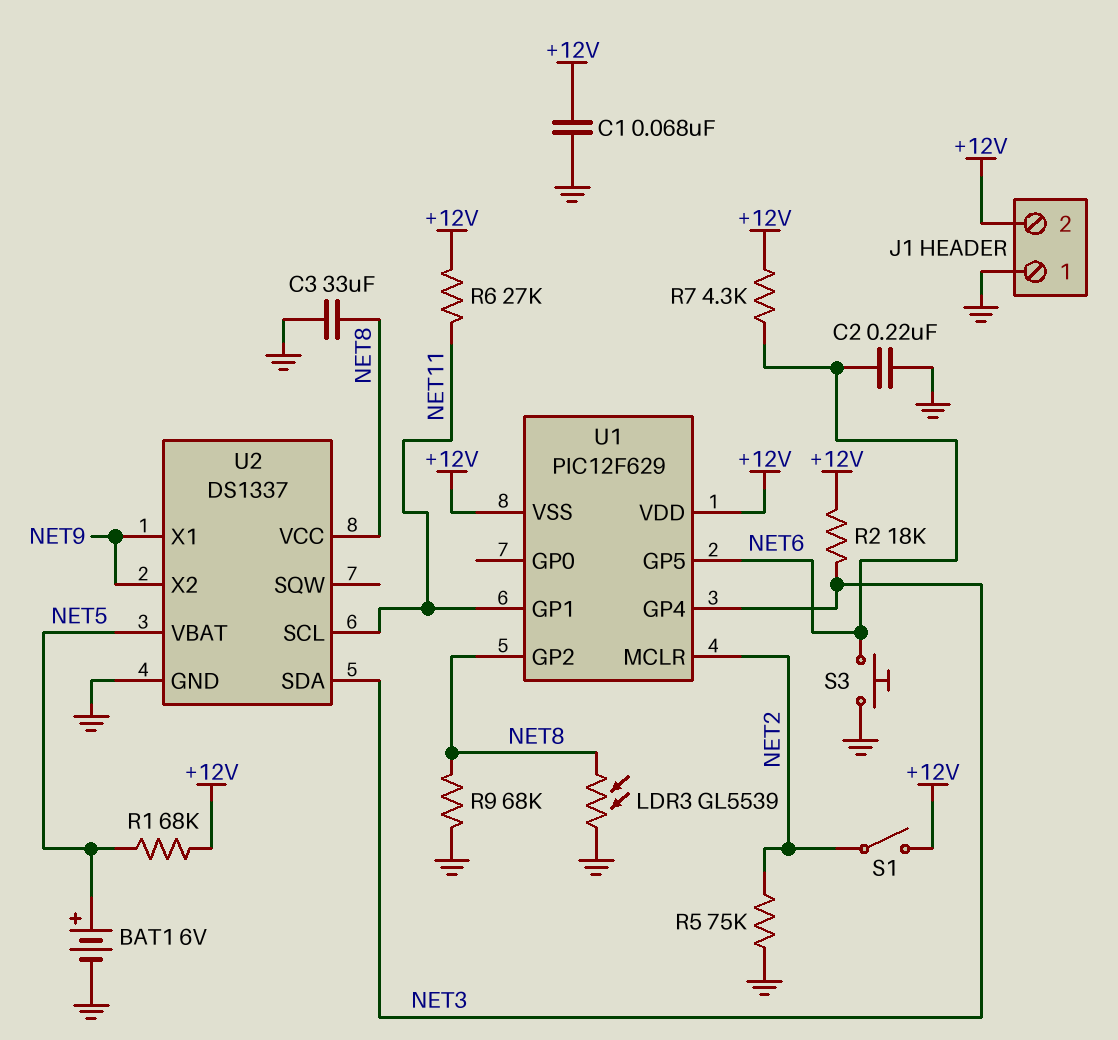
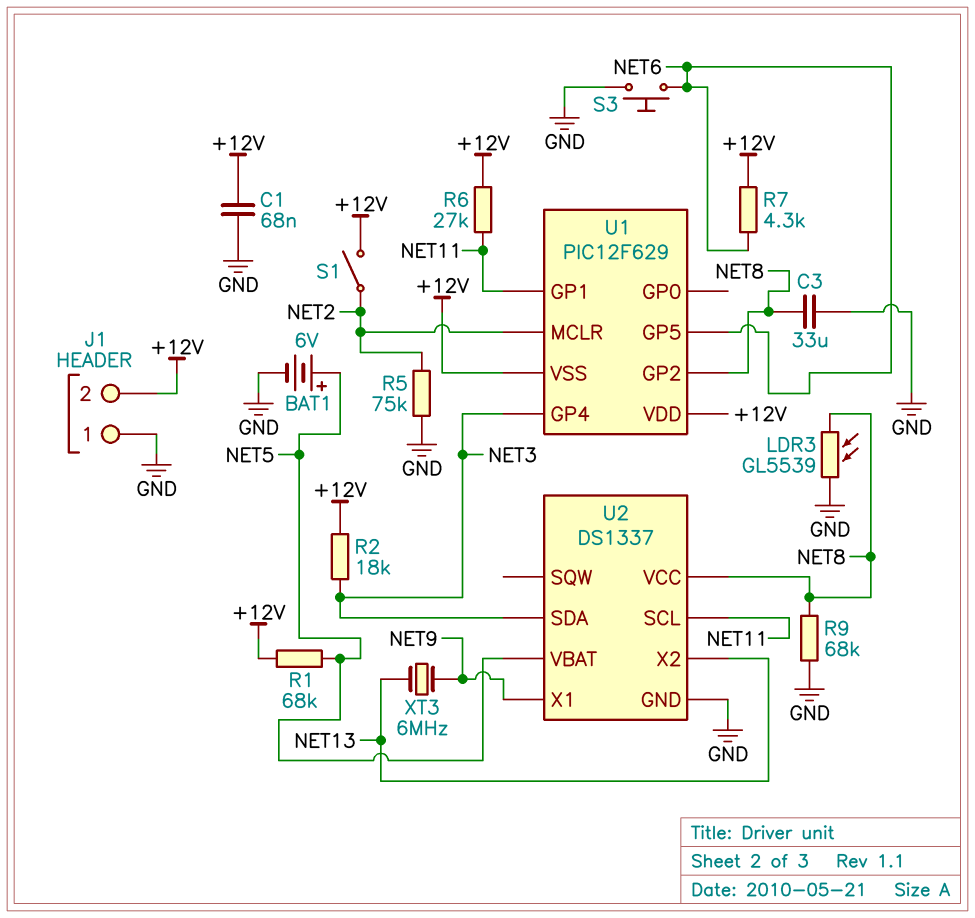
C2: 220nF (GND, NET6) -> none
U2 pin X2: NET9 -> NET13
XT3: none -> 6MHz (NET9, NET13)

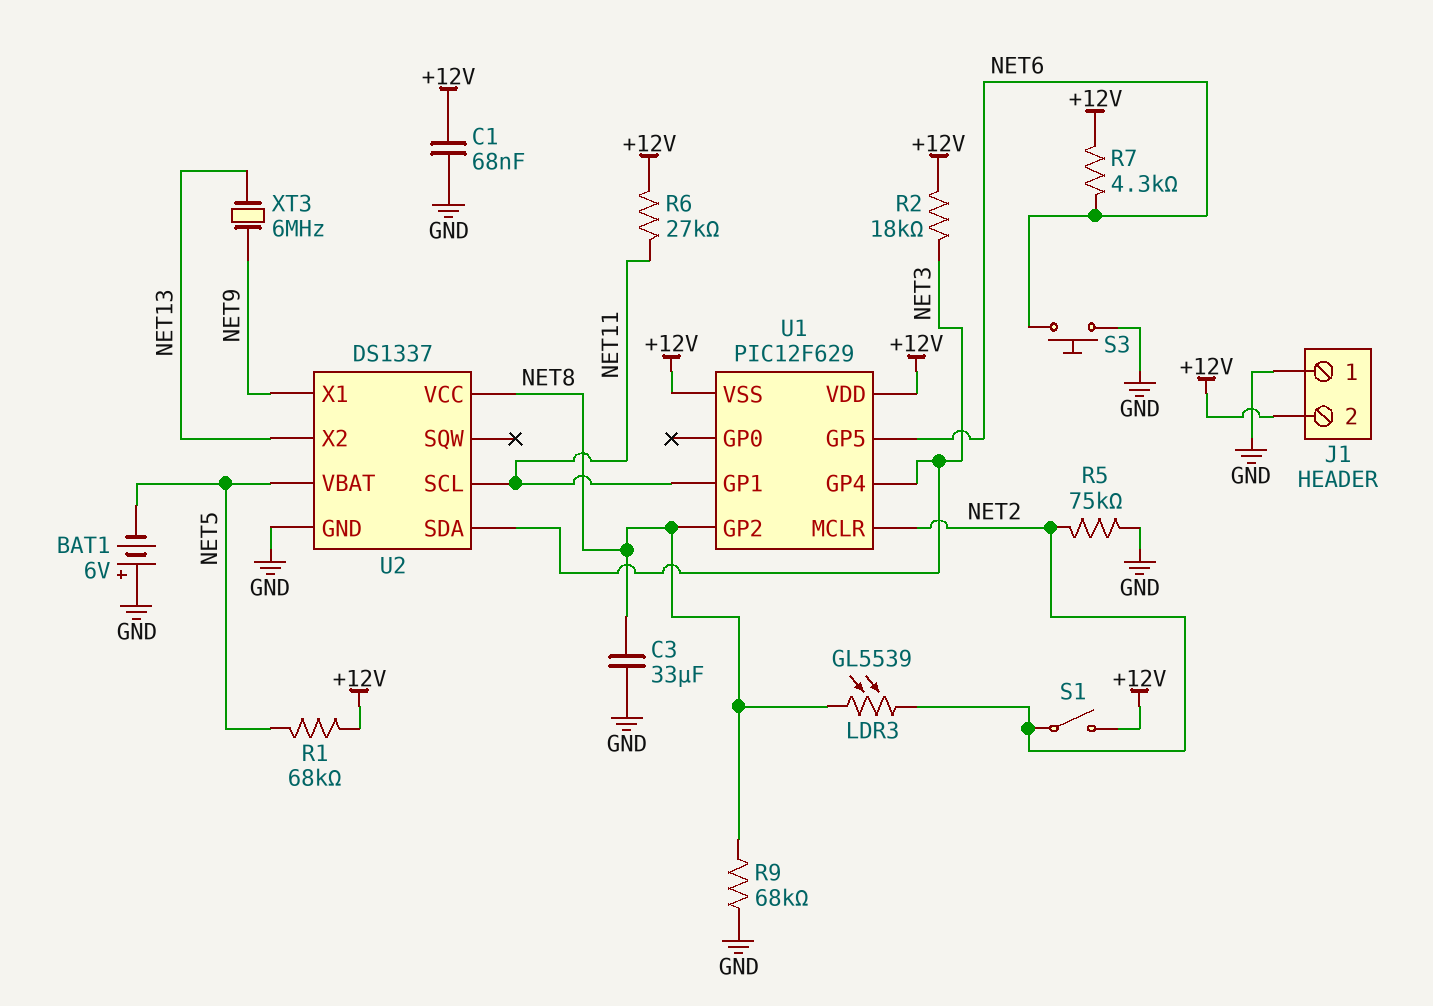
BAT1: 6V (plus NET5, minus GND) -> 6V (plus GND, minus NET5)
LDR3: GL5539 (GND, NET8) -> GL5539 (NET2, NET8)

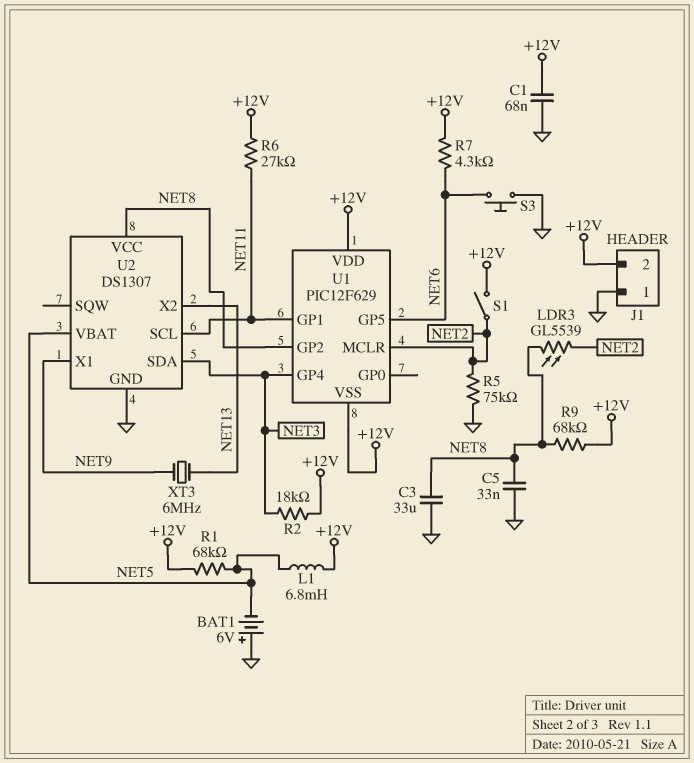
C5: none -> 33nF (GND, NET8)
L1: none -> 6.8mH (+12V, NET5)
R9: 68k (GND, NET8) -> 68k (+12V, NET8)
U2: DS1337 -> DS1307

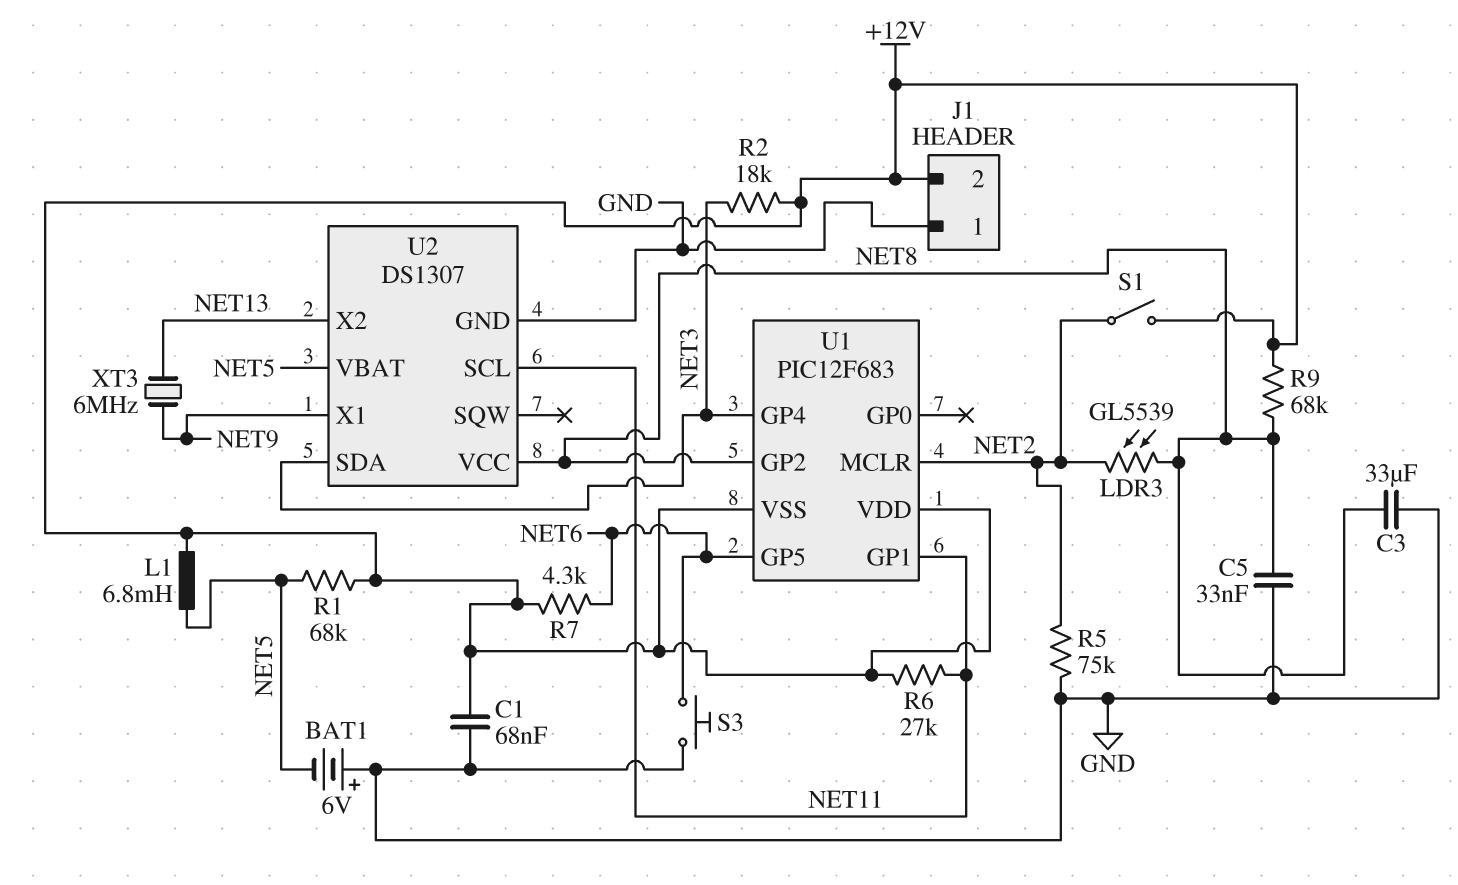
U1: PIC12F629 -> PIC12F683

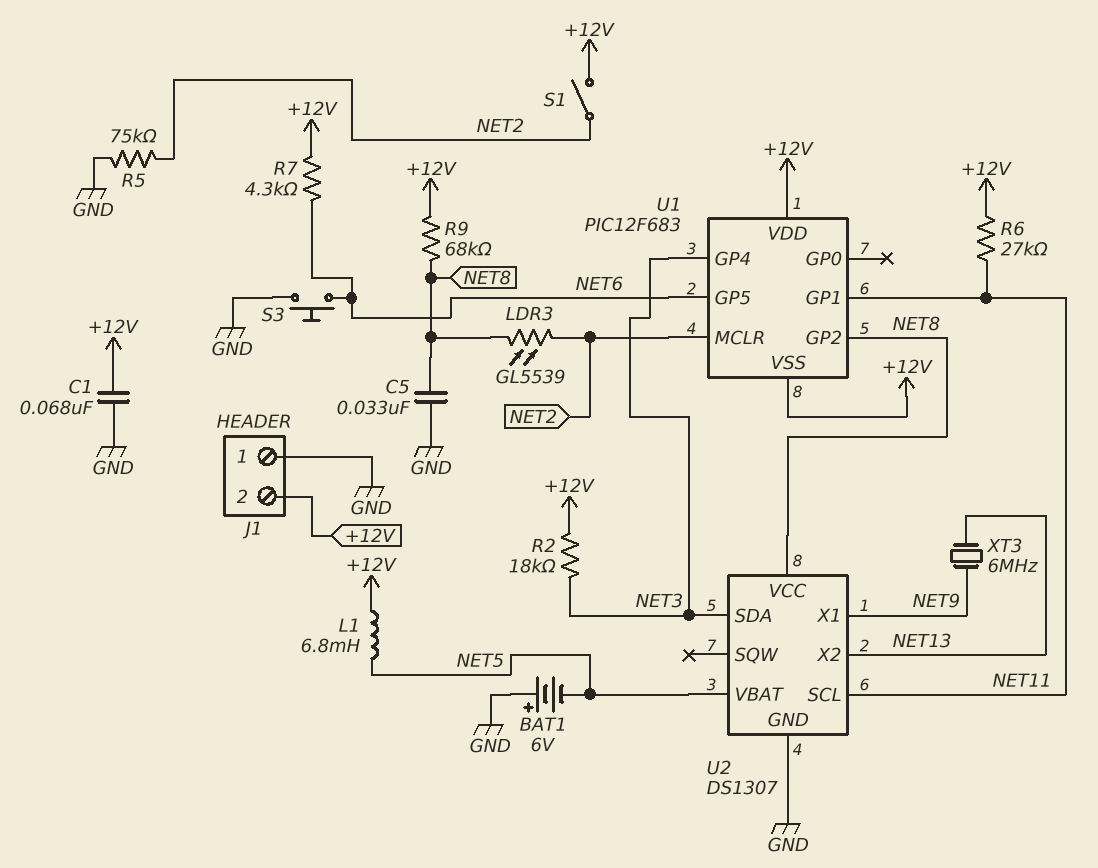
C3: 33uF (GND, NET8) -> none
R1: 68k (+12V, NET5) -> none

